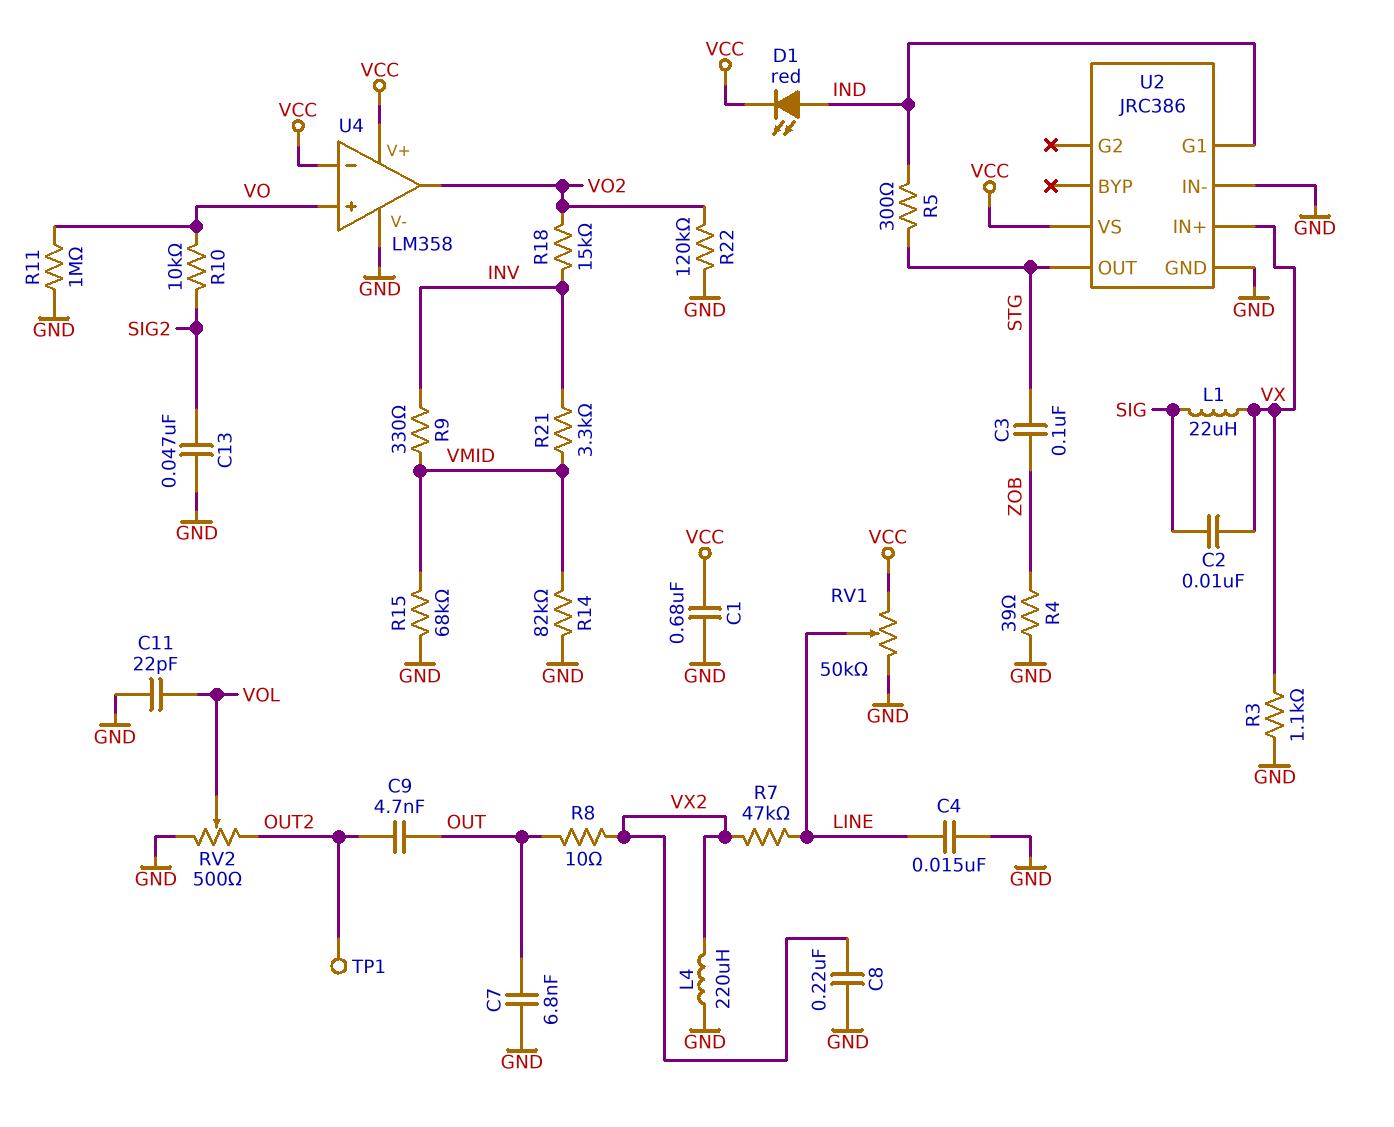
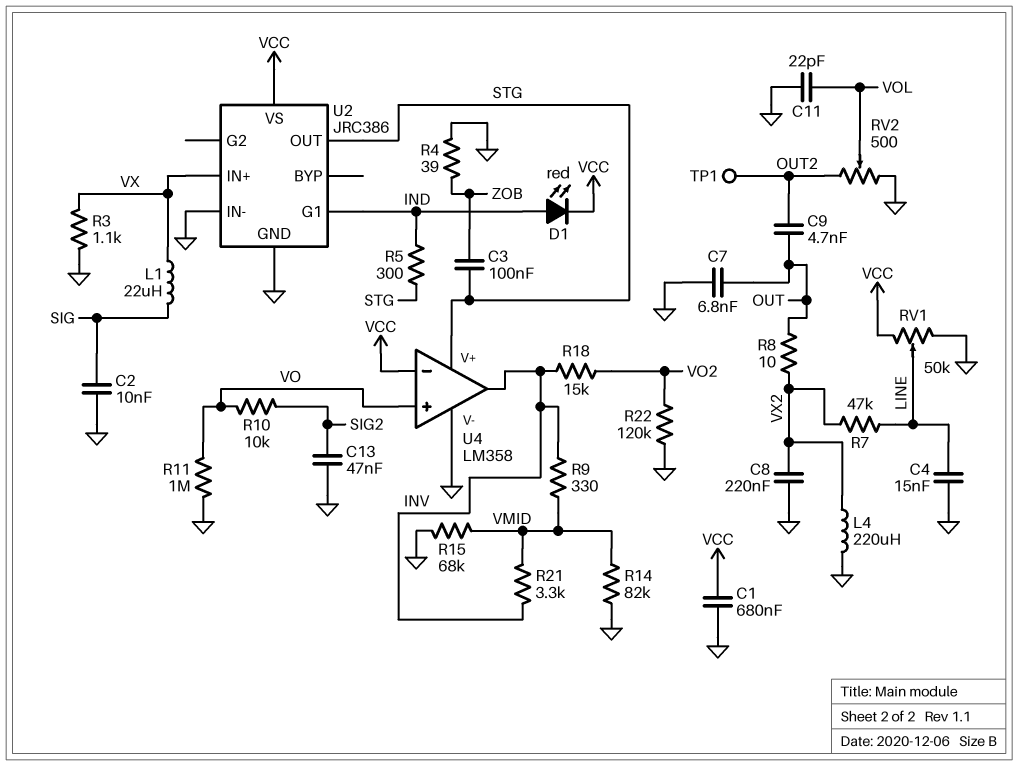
C2: 10nF (SIG, VX) -> 10nF (GND, SIG)
U4 pin V+: VCC -> STG
U4 pin out: VO2 -> INV

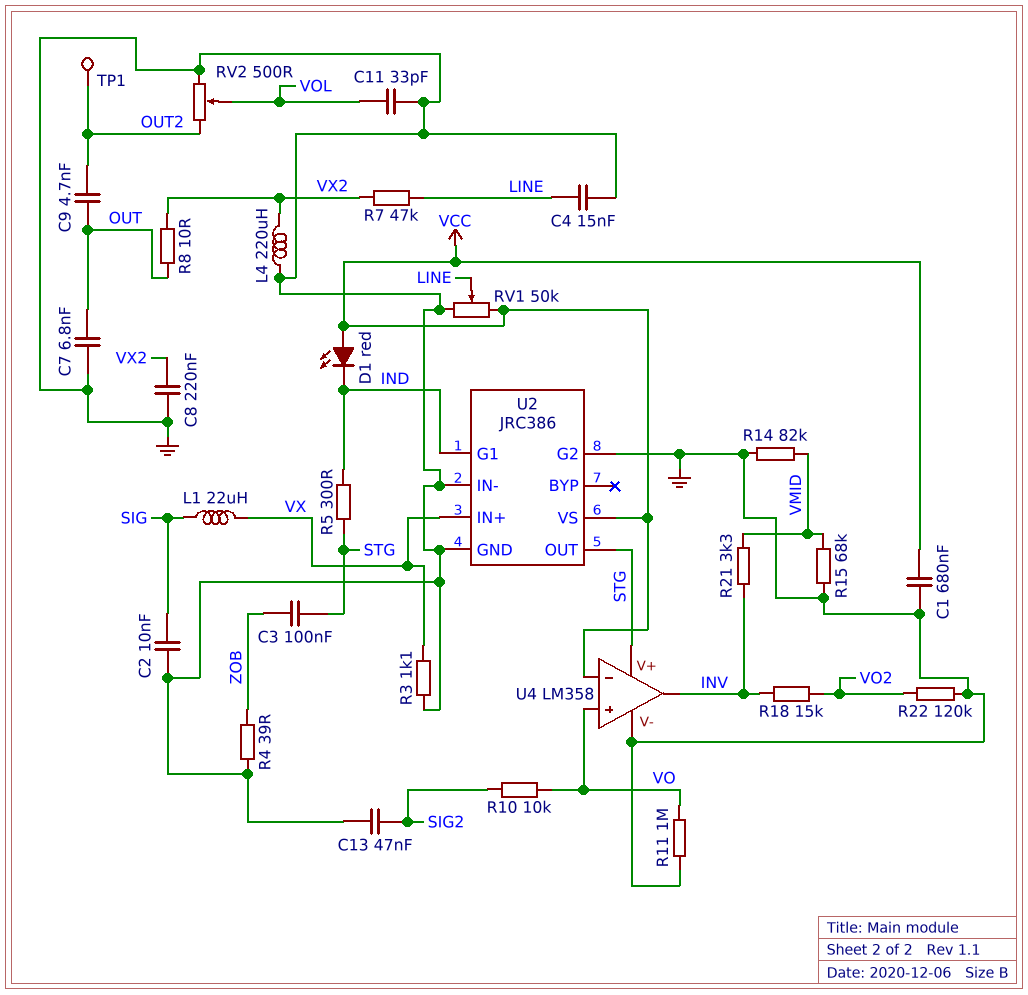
C11: 22pF (GND, VOL) -> 33pF (GND, VOL)
D1: LED red (A IND, K VCC) -> LED red (A VCC, K IND)
R9: 330 (INV, VMID) -> none
U2 pin G2: none -> GND

